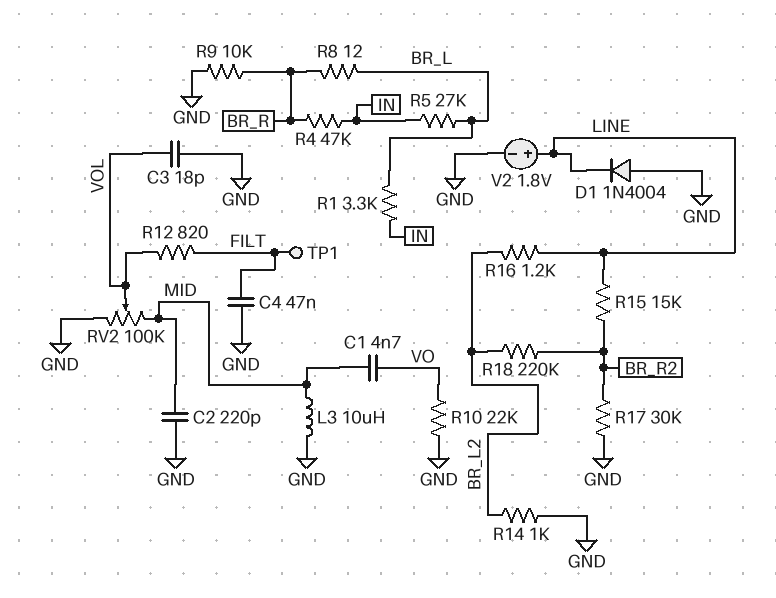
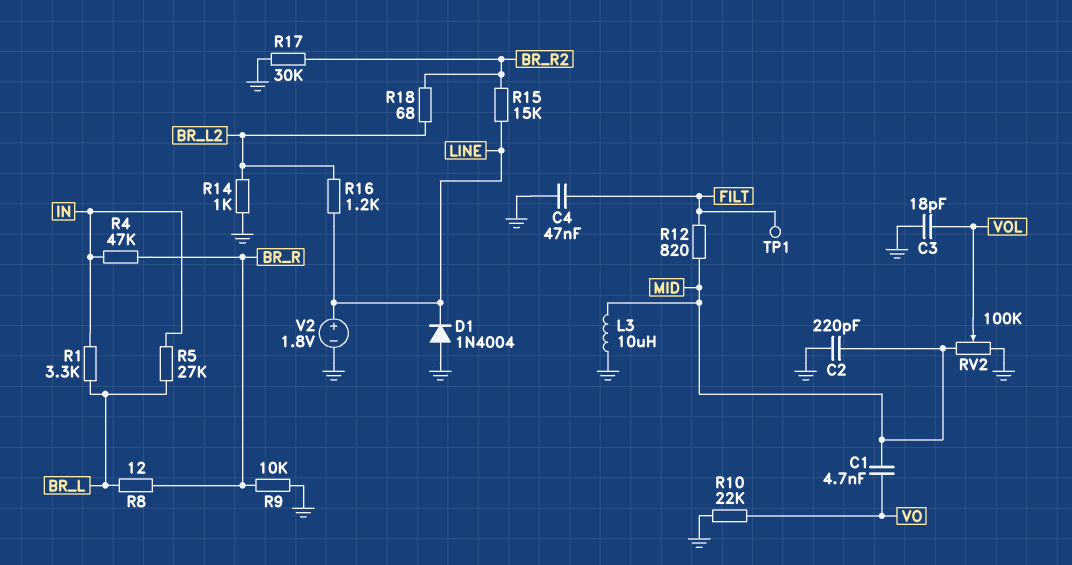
R12: 820 (FILT, VOL) -> 820 (FILT, MID)
R18: 220k (BR_L2, BR_R2) -> 68 (BR_L2, BR_R2)

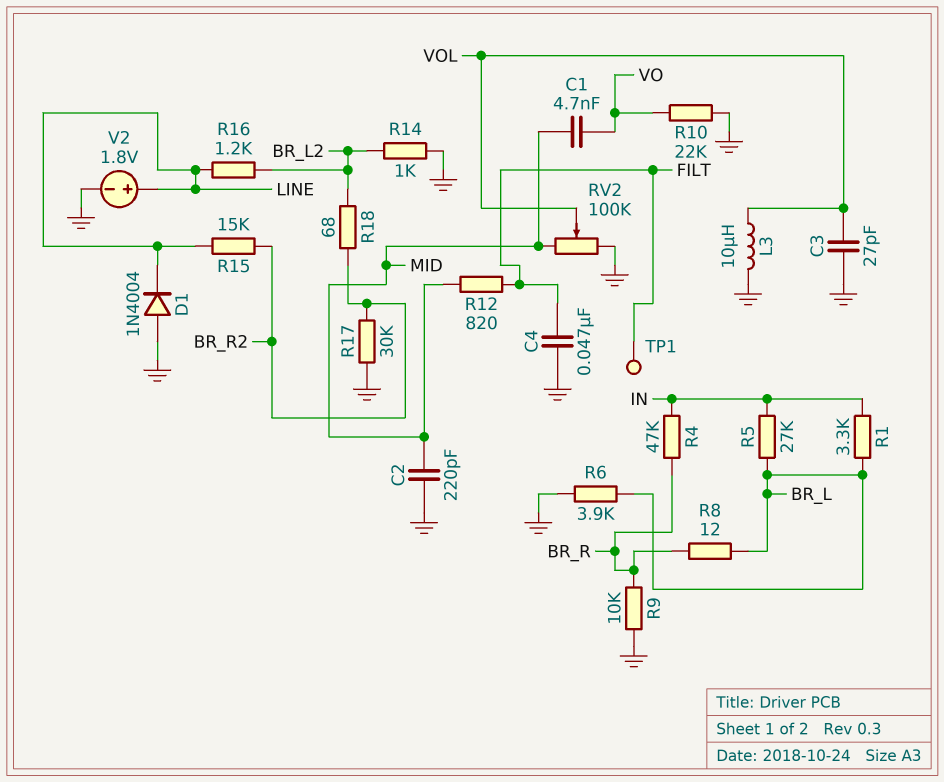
C3: 18pF (GND, VOL) -> 27pF (GND, VOL)
L3: 10uH (GND, MID) -> 10uH (GND, VOL)
R6: none -> 3.9k (BR_L, GND)

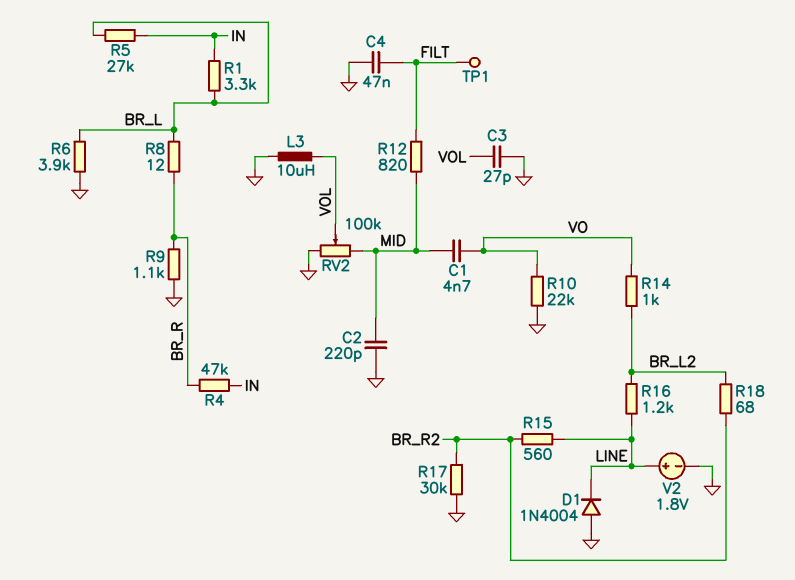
R9: 10k (BR_R, GND) -> 1.1k (BR_R, GND)
R14: 1k (BR_L2, GND) -> 1k (BR_L2, VO)
R15: 15k (BR_R2, LINE) -> 560 (BR_R2, LINE)

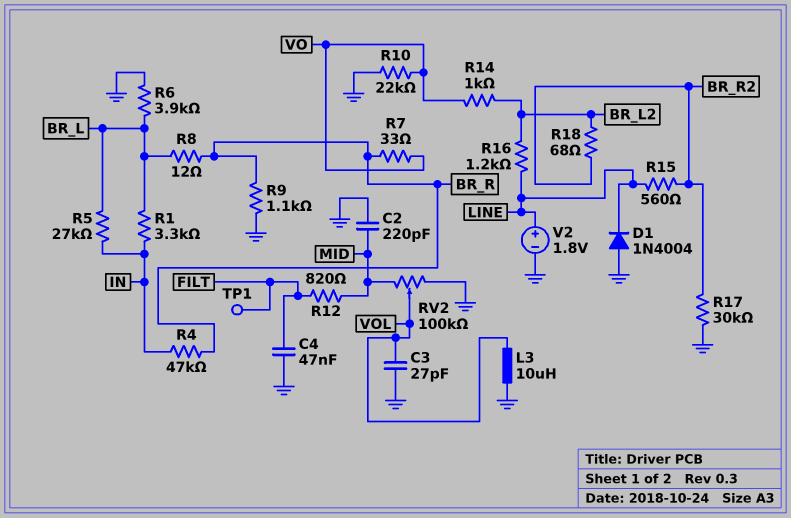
C1: 4.7nF (MID, VO) -> none
R7: none -> 33 (BR_R, VO)

